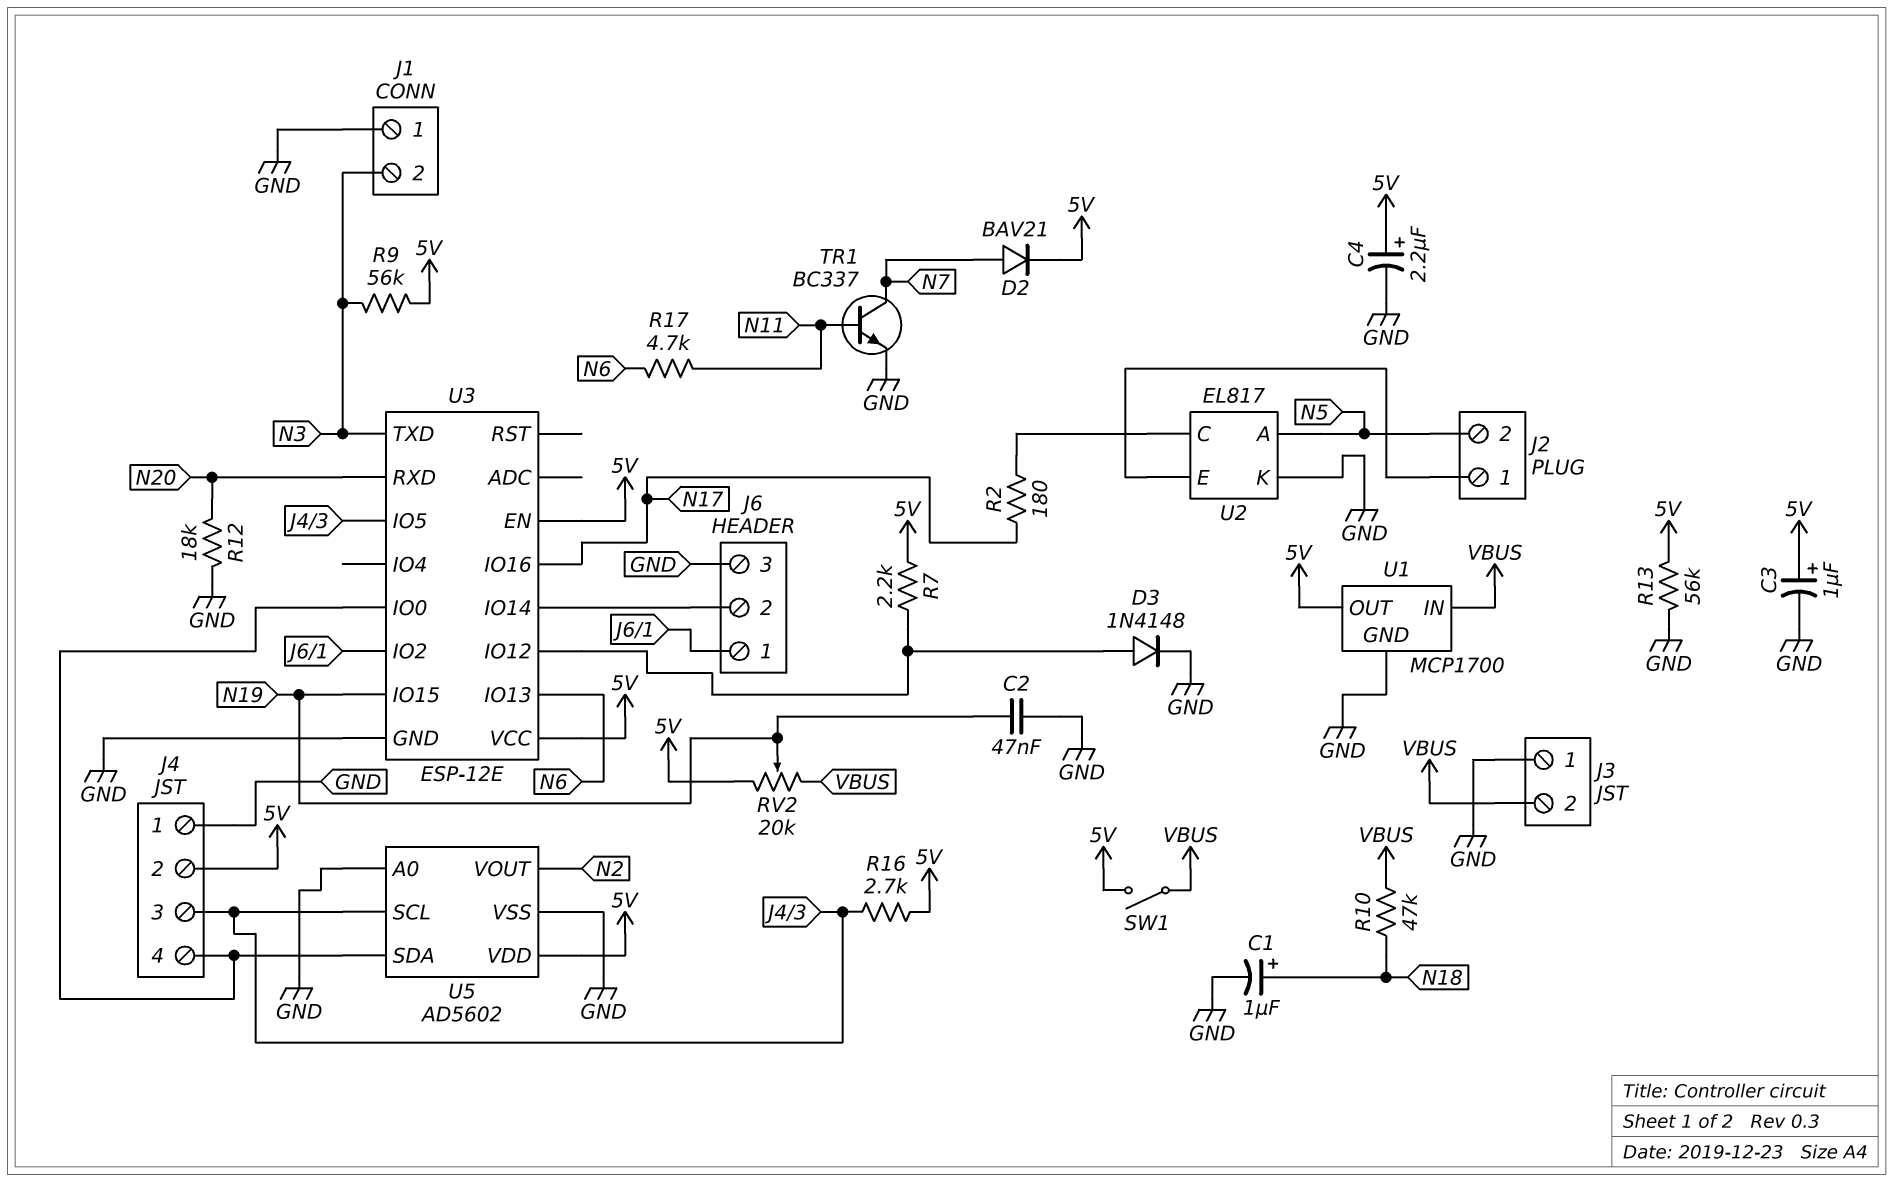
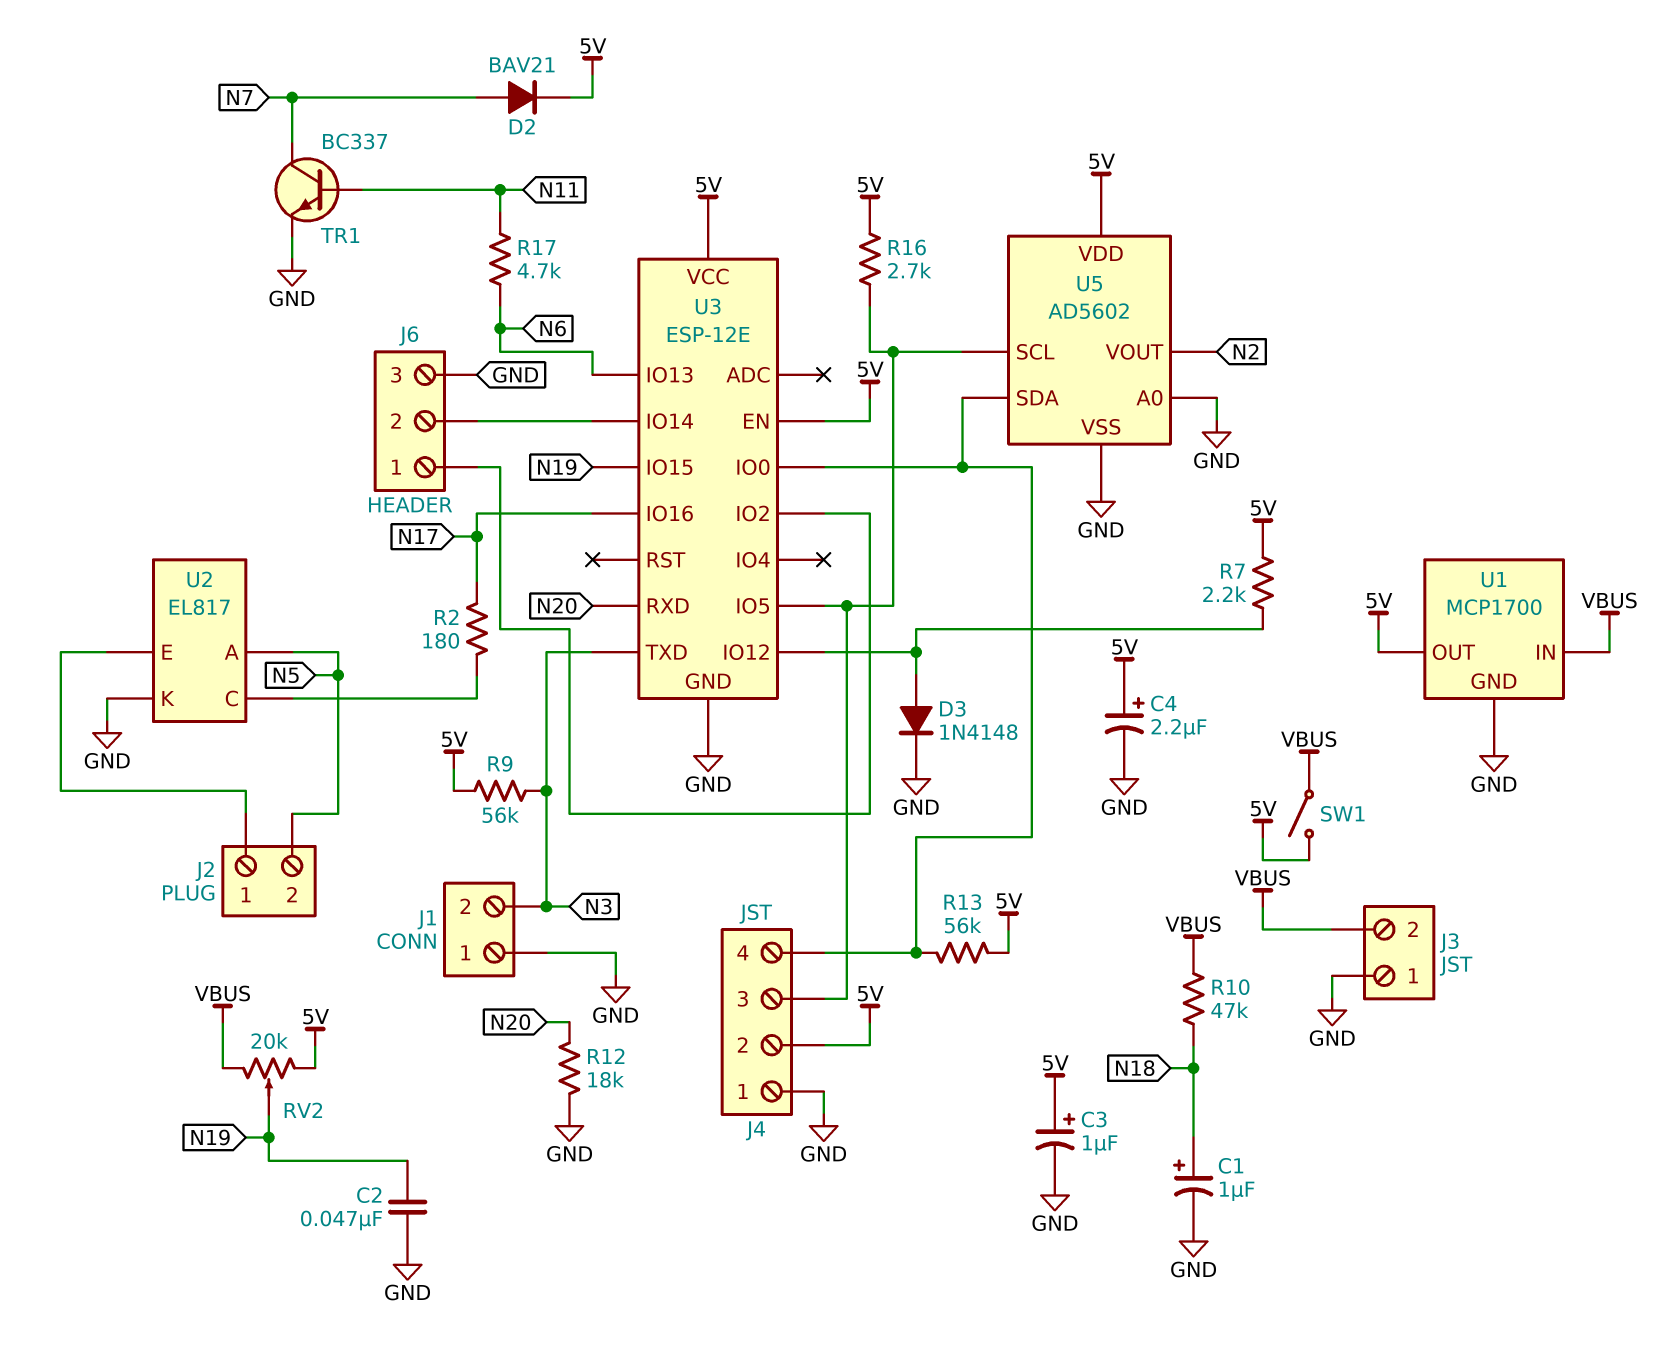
R13: 56k (5V, GND) -> 56k (5V, J4/4)

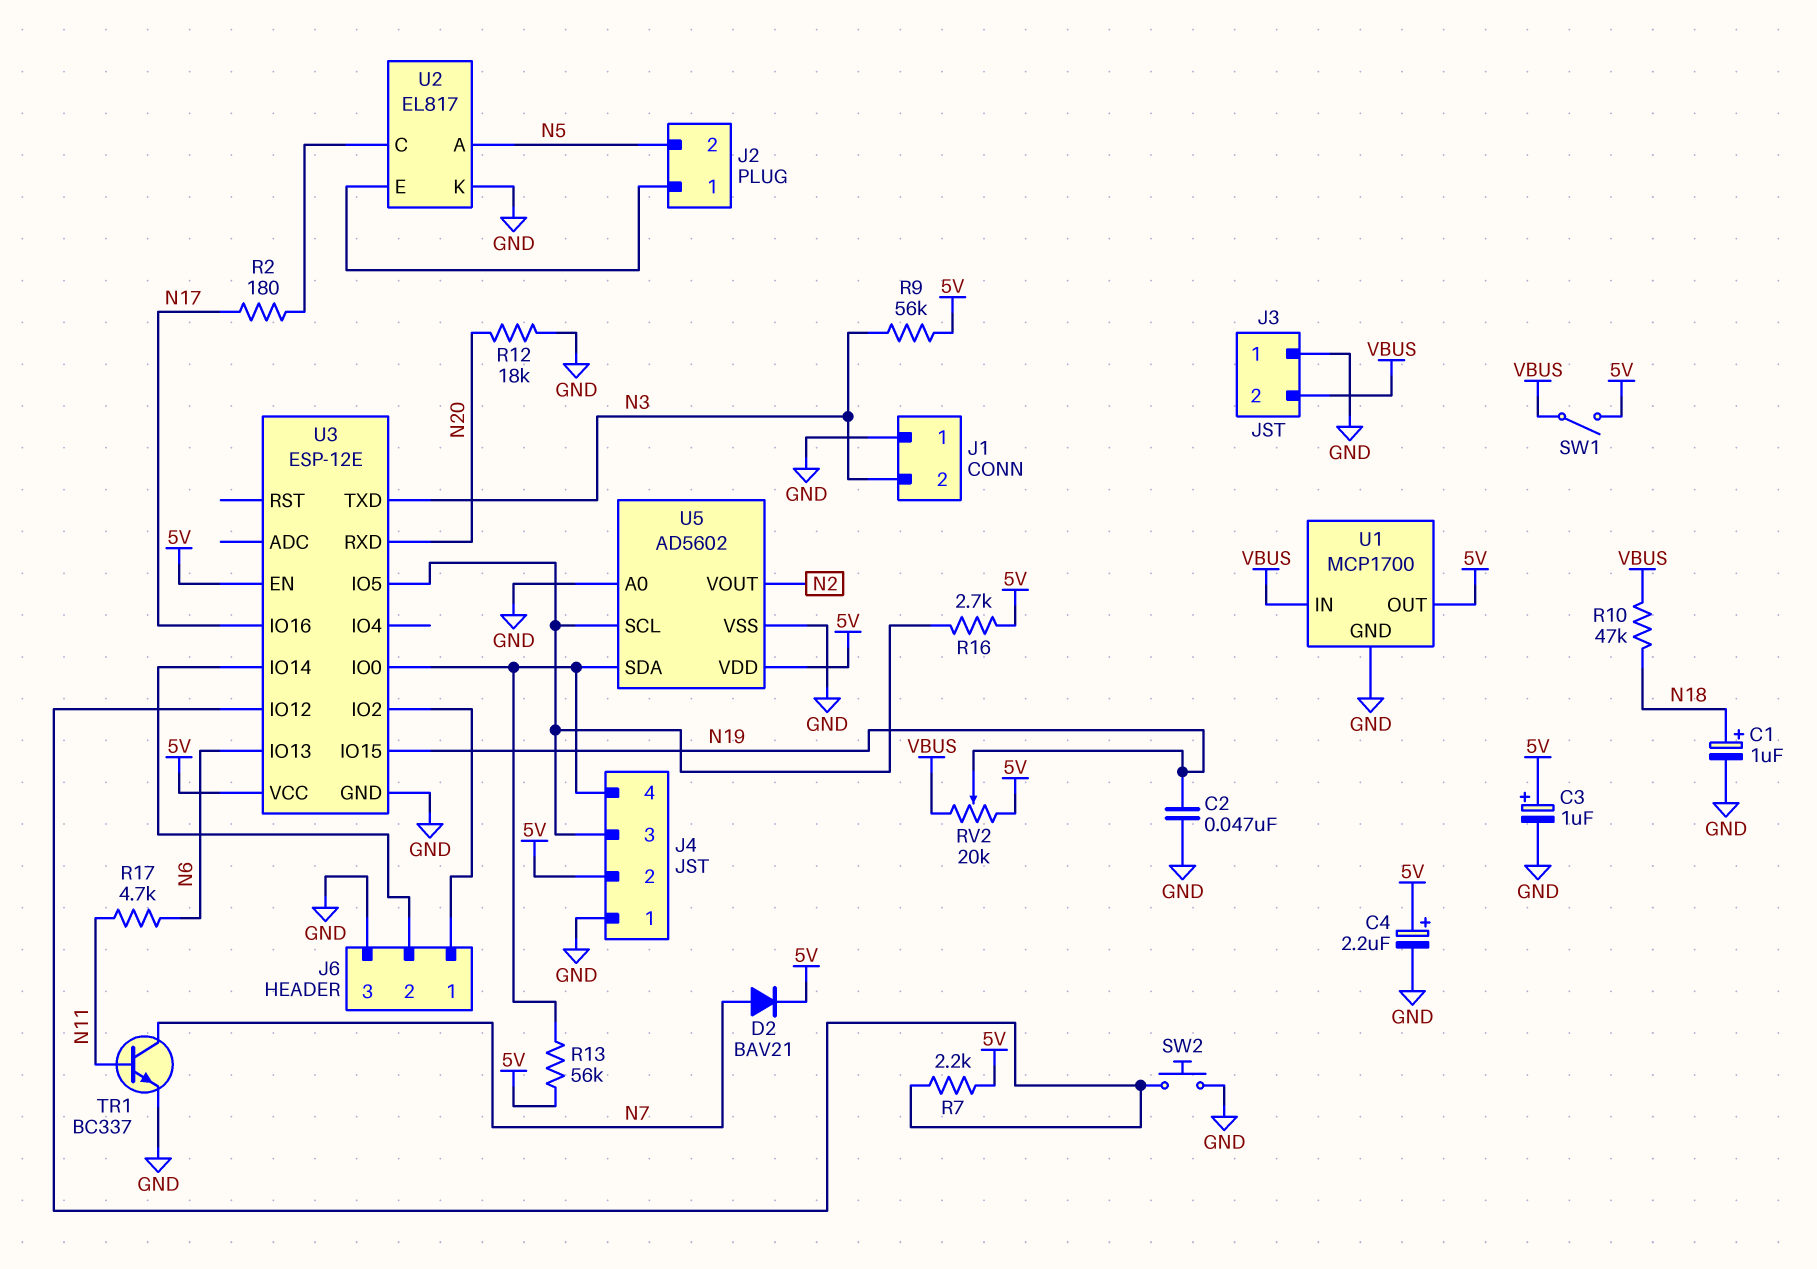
D3: diode 1N4148 (A U3/IO12, K GND) -> none
SW2: none -> button (GND, U3/IO12)

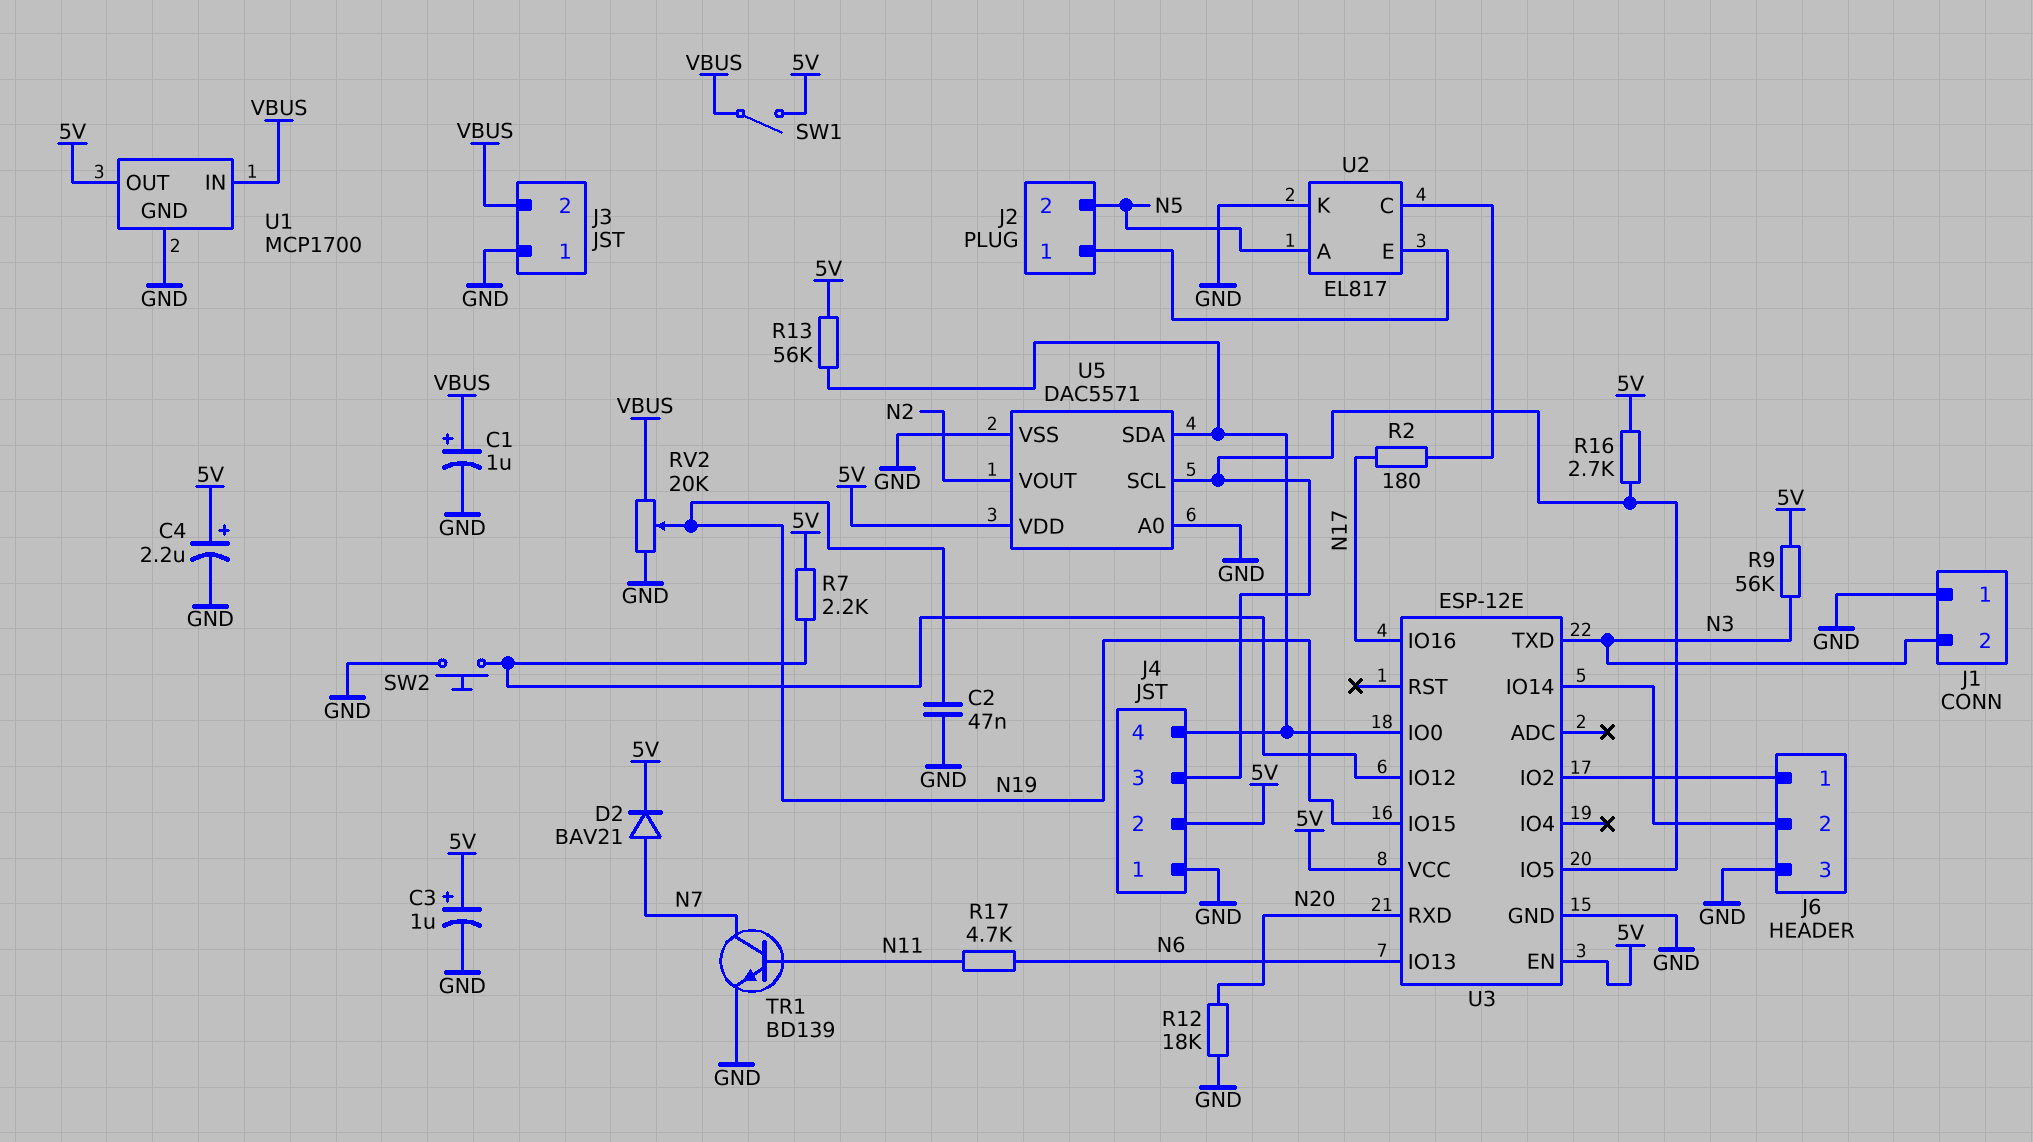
C1: 1uF (plus N18, minus GND) -> 1uF (plus VBUS, minus GND)
R10: 47k (N18, VBUS) -> none
RV2: 20k (5V, VBUS, wiper N19) -> 20k (GND, VBUS, wiper N19)
TR1: NPN BC337 (B N11, C N7, E GND) -> NPN BD139 (B N11, C N7, E GND)
U5: AD5602 -> DAC5571

